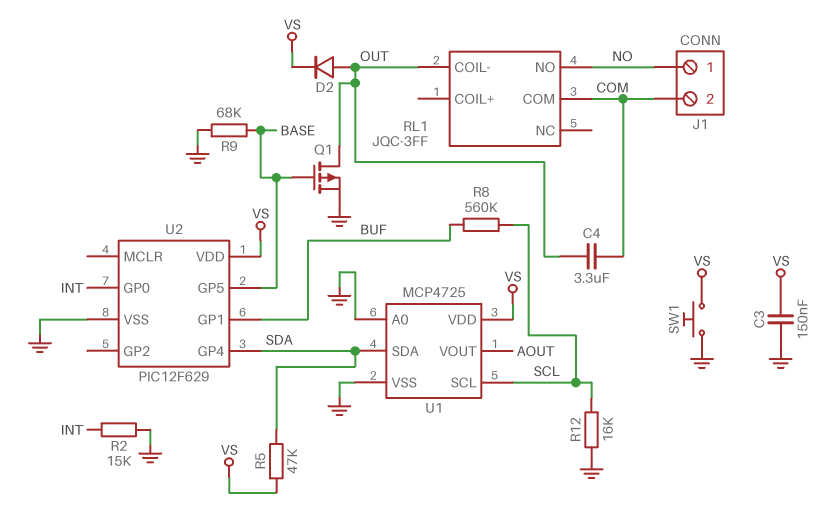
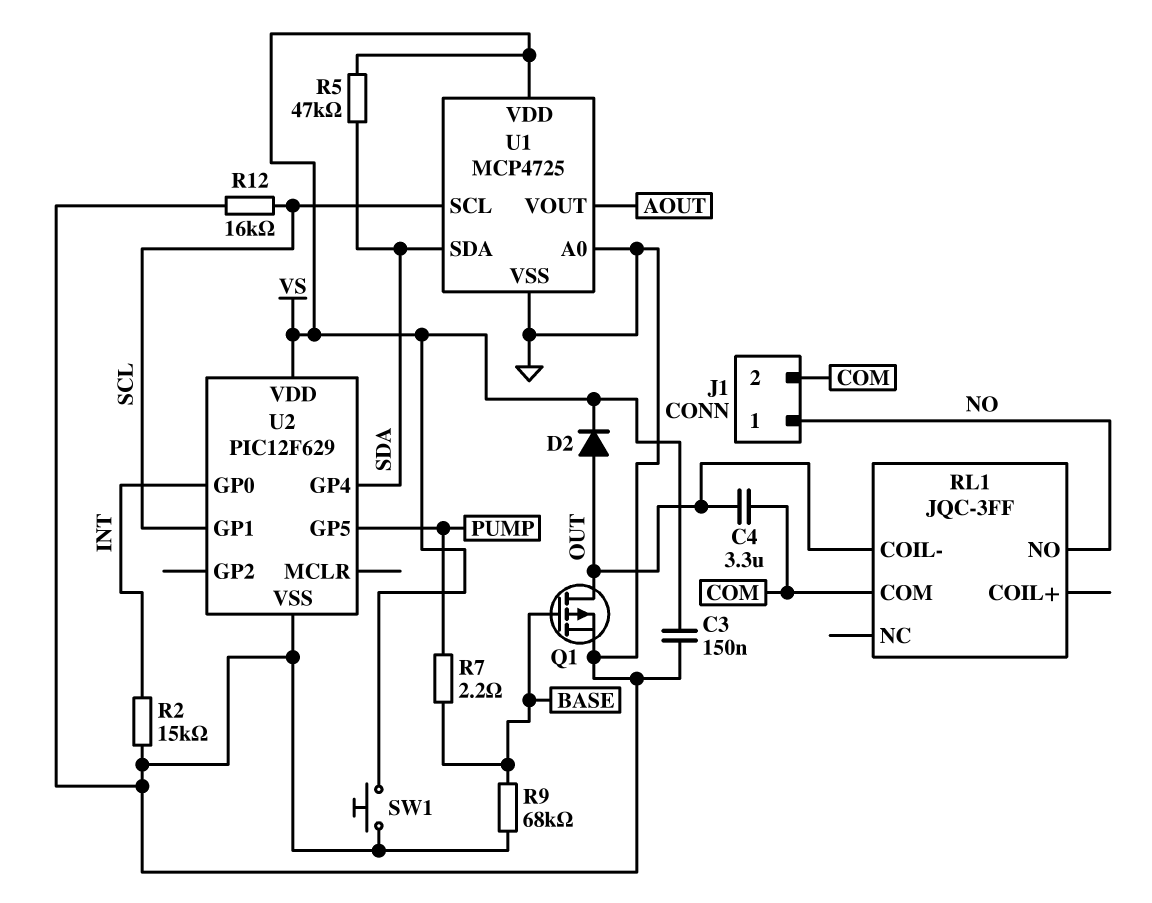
R7: none -> 2.2 (BASE, PUMP)
R8: 560k (BUF, SCL) -> none
U2 pin GP1: BUF -> SCL
U2 pin GP5: BASE -> PUMP

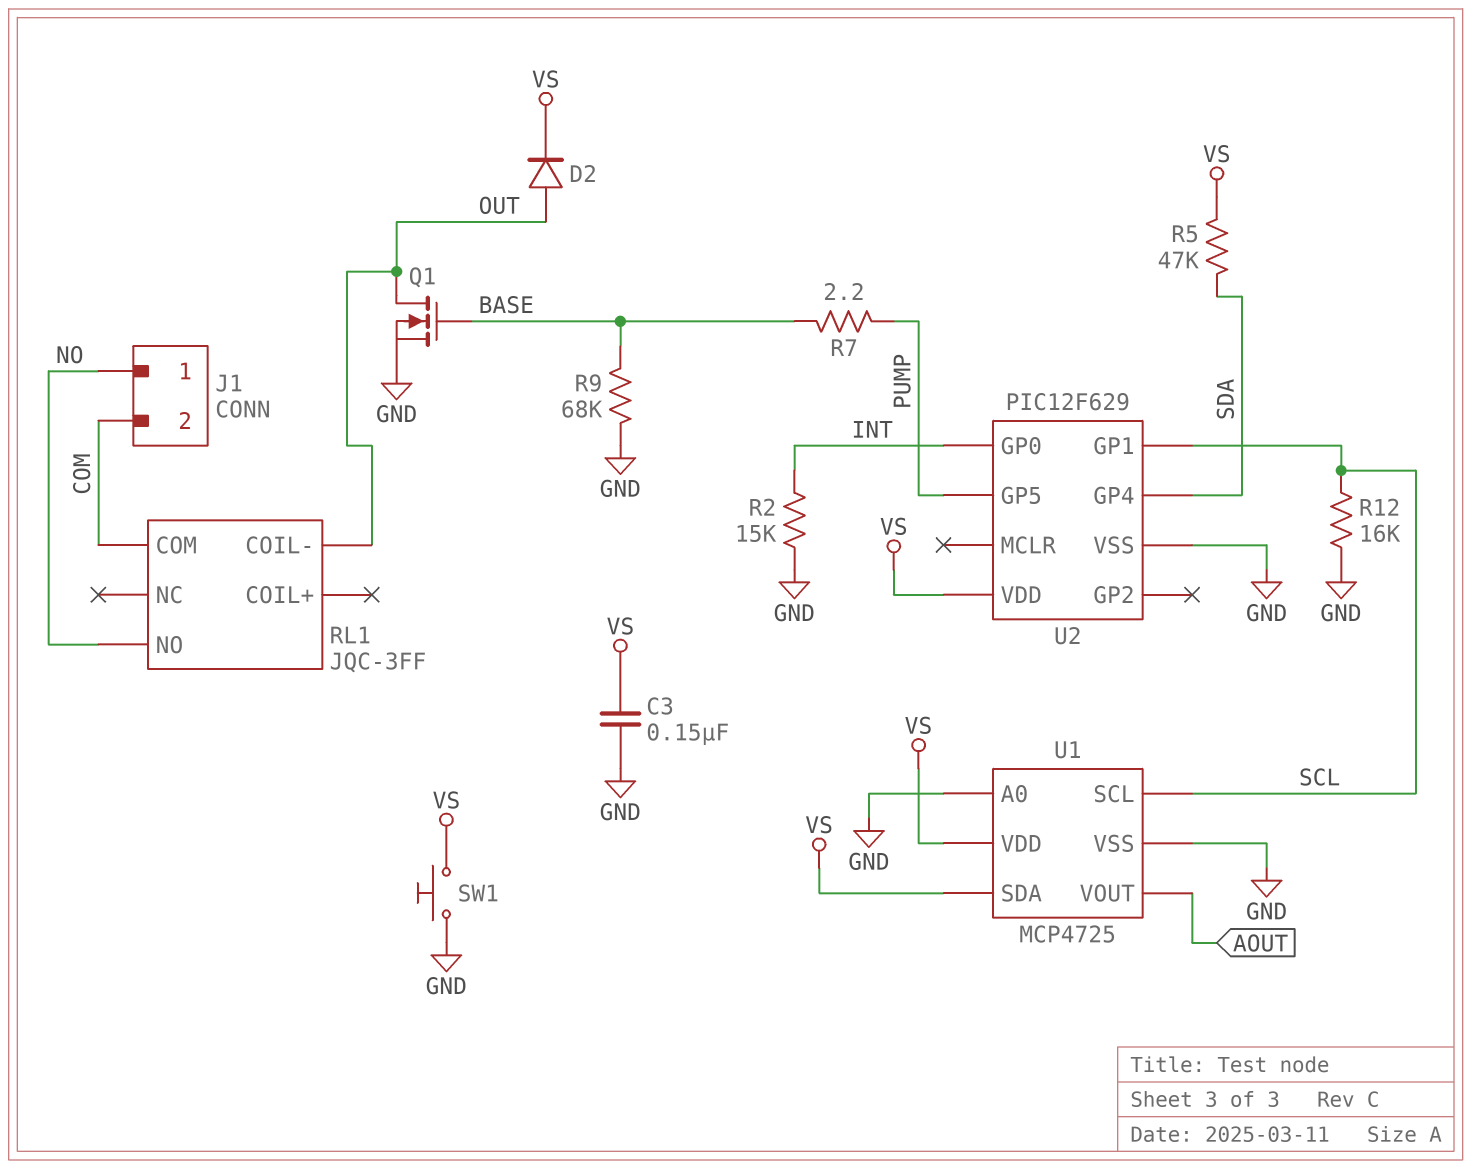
C4: 3.3uF (COM, OUT) -> none
Q1: PMOS (G BASE, D OUT, S GND) -> NMOS (G BASE, D OUT, S GND)
U1 pin SDA: SDA -> VS

